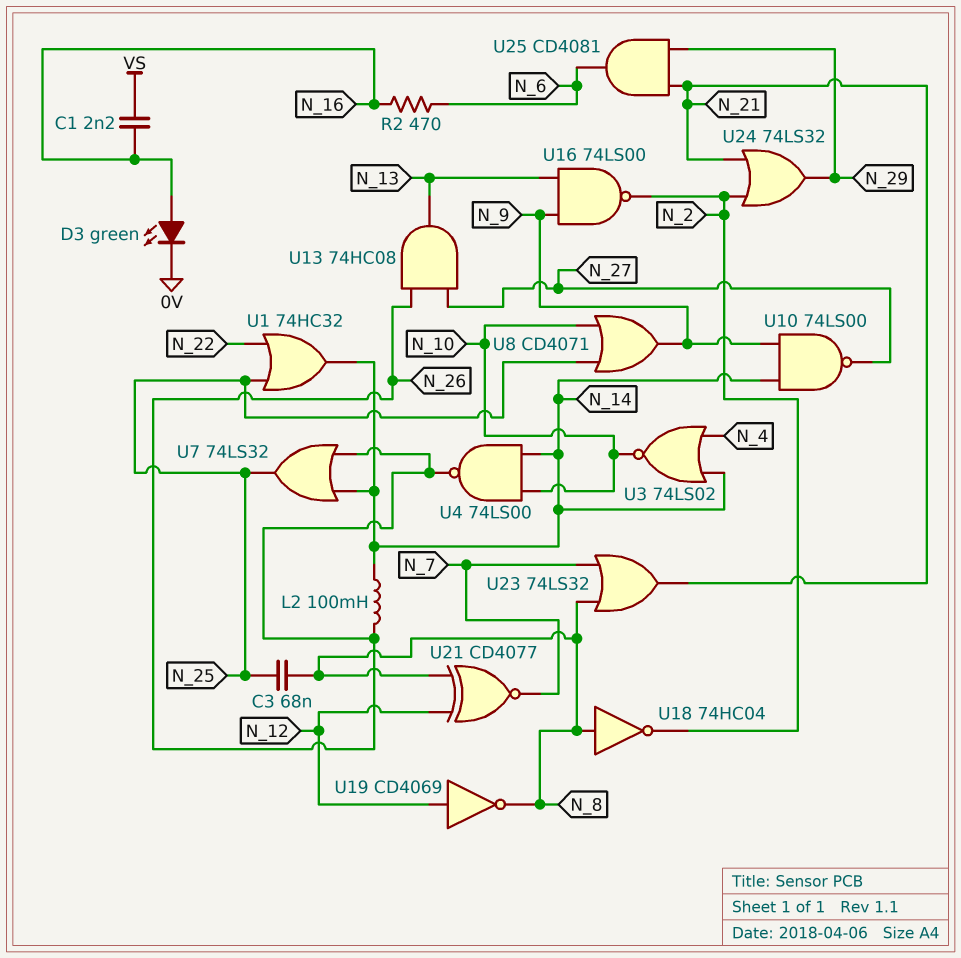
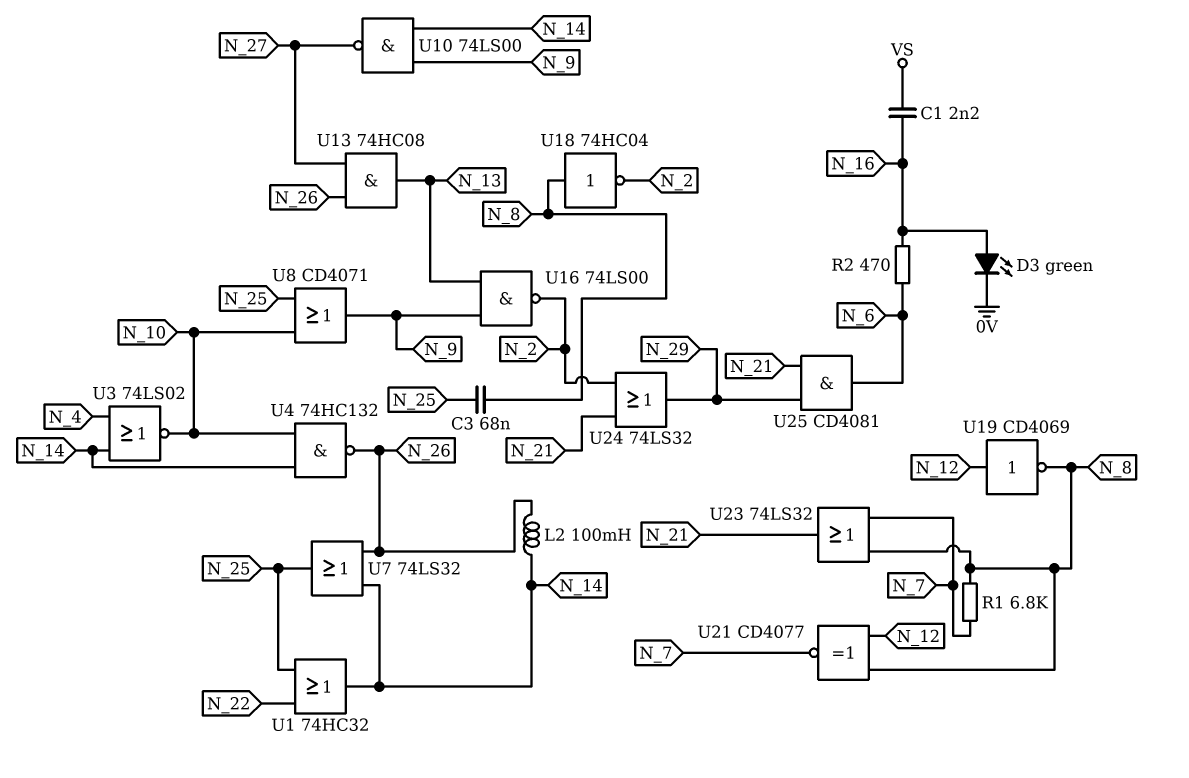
R1: none -> 6.8k (N_7, N_8)
U4: NAND 74LS00 (in N_10, in N_14, out N_26) -> NAND 74HC132 (in N_10, in N_14, out N_26)

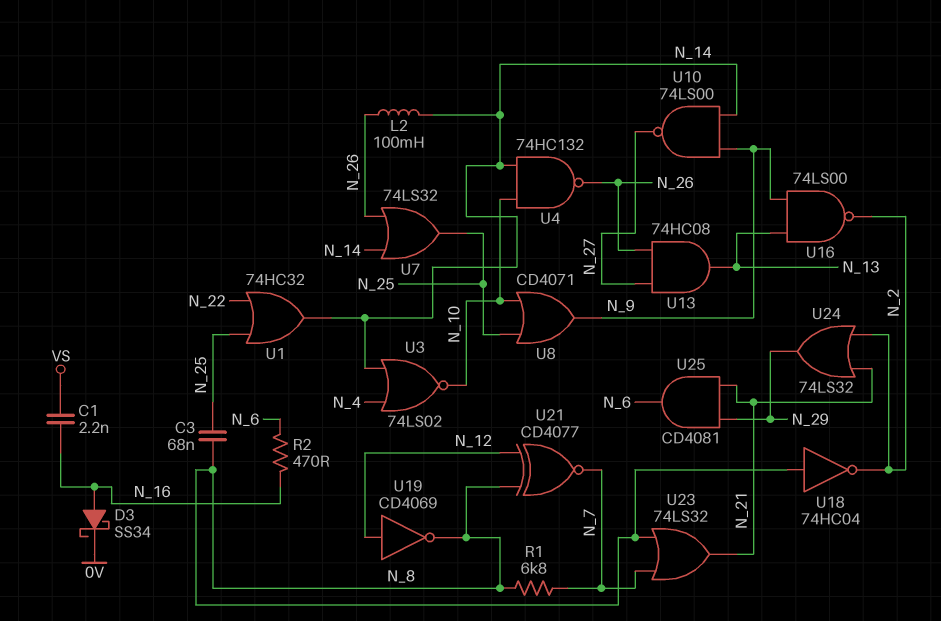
D3: LED green (A N_16, K 0V) -> schottky SS34 (A N_16, K 0V)

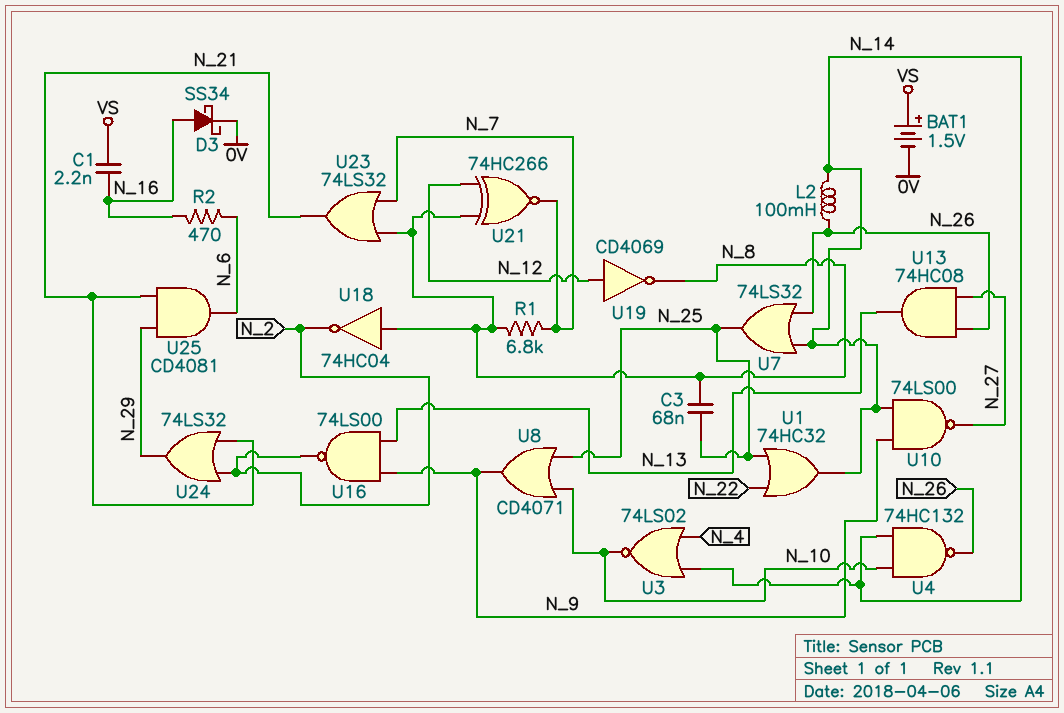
BAT1: none -> 1.5V (plus VS, minus 0V)
U21: XNOR CD4077 (in N_8, in N_12, out N_7) -> XNOR 74HC266 (in N_8, in N_12, out N_7)

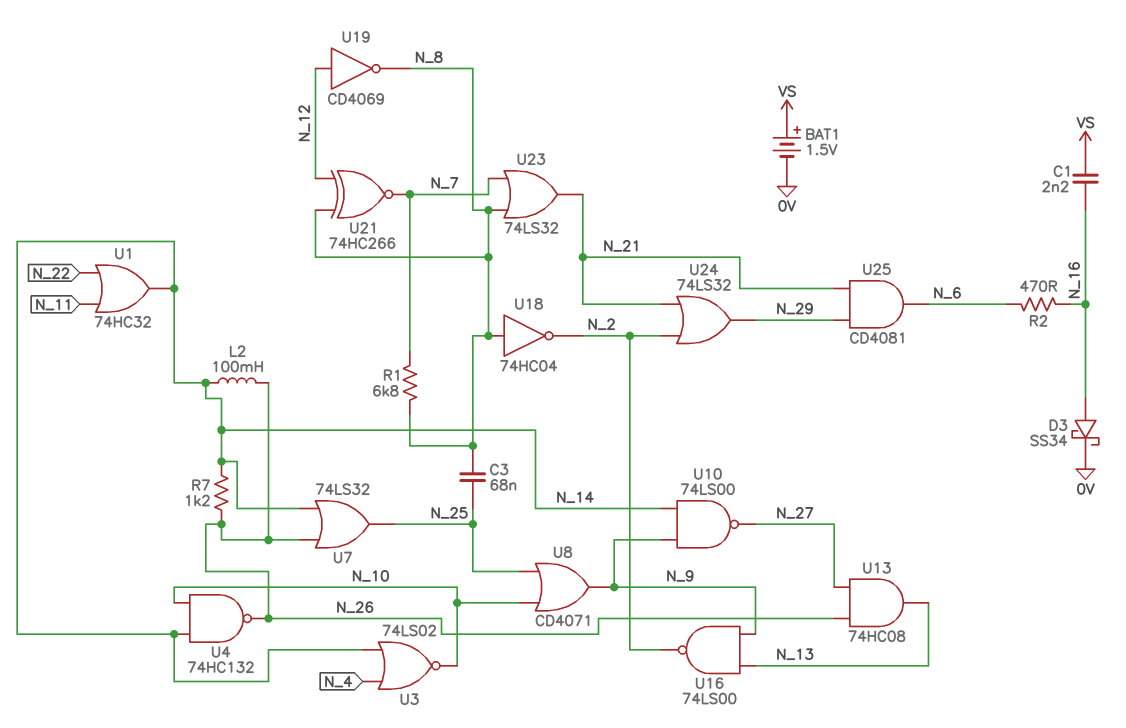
R7: none -> 1.2k (N_14, N_26)
U1: OR 74HC32 (in N_22, in N_25, out N_14) -> OR 74HC32 (in N_11, in N_22, out N_14)

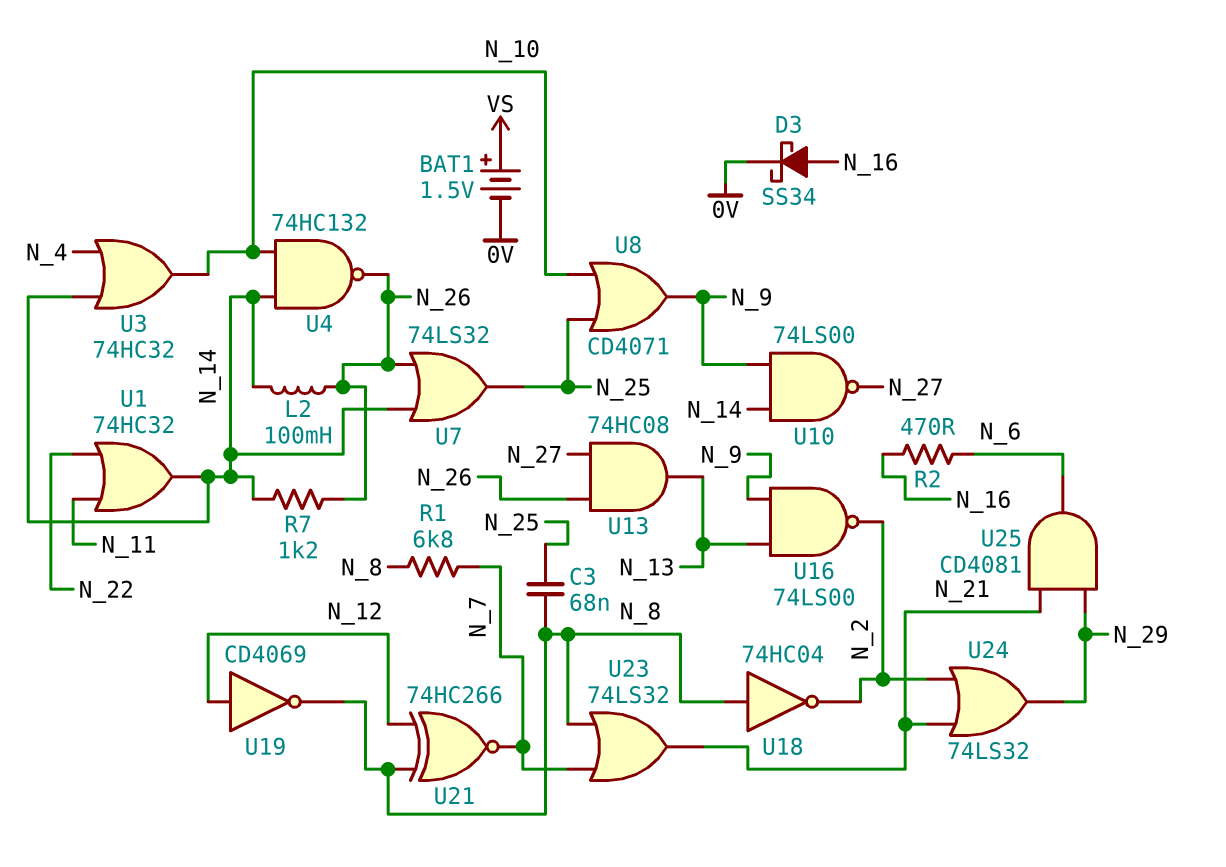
C1: 2.2nF (N_16, VS) -> none
U3: NOR 74LS02 (in N_4, in N_14, out N_10) -> OR 74HC32 (in N_4, in N_14, out N_10)

